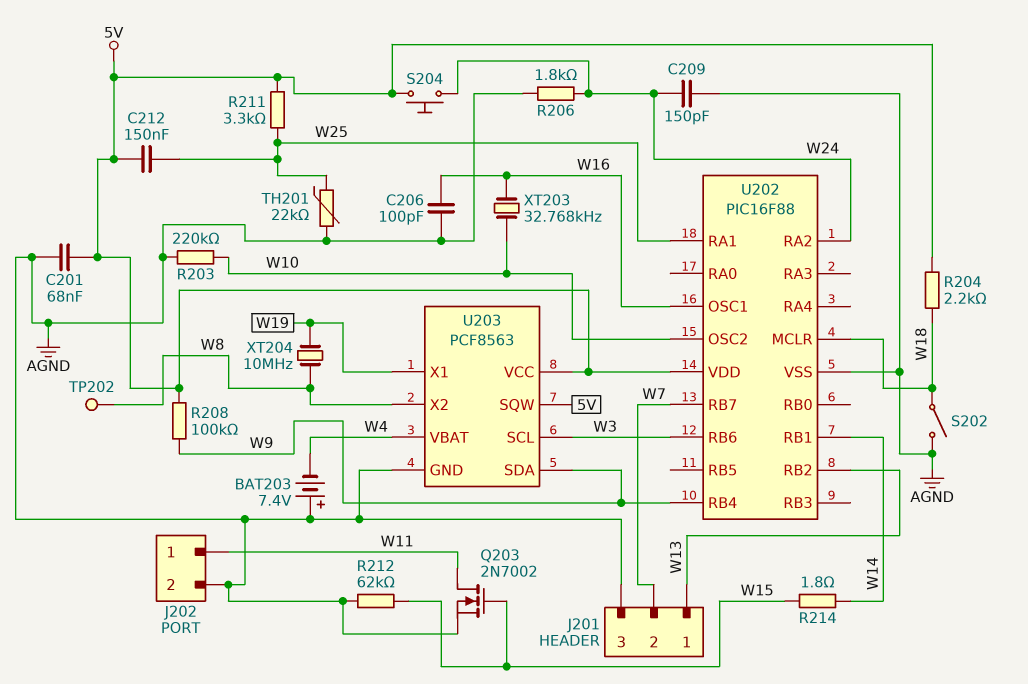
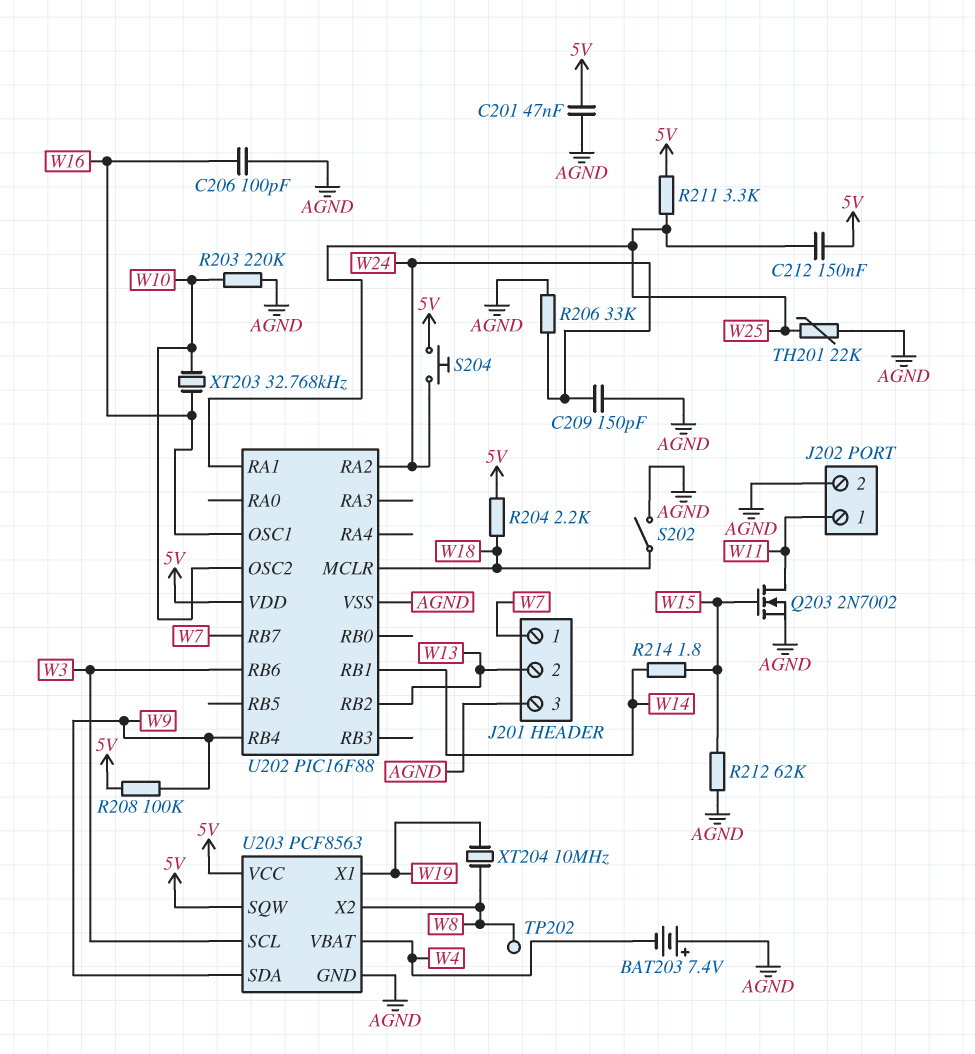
C201: 68nF (5V, AGND) -> 47nF (5V, AGND)
J201 pin 1: W13 -> W7
J201 pin 2: W7 -> W13
R206: 1.8k (AGND, W24) -> 33k (AGND, W24)

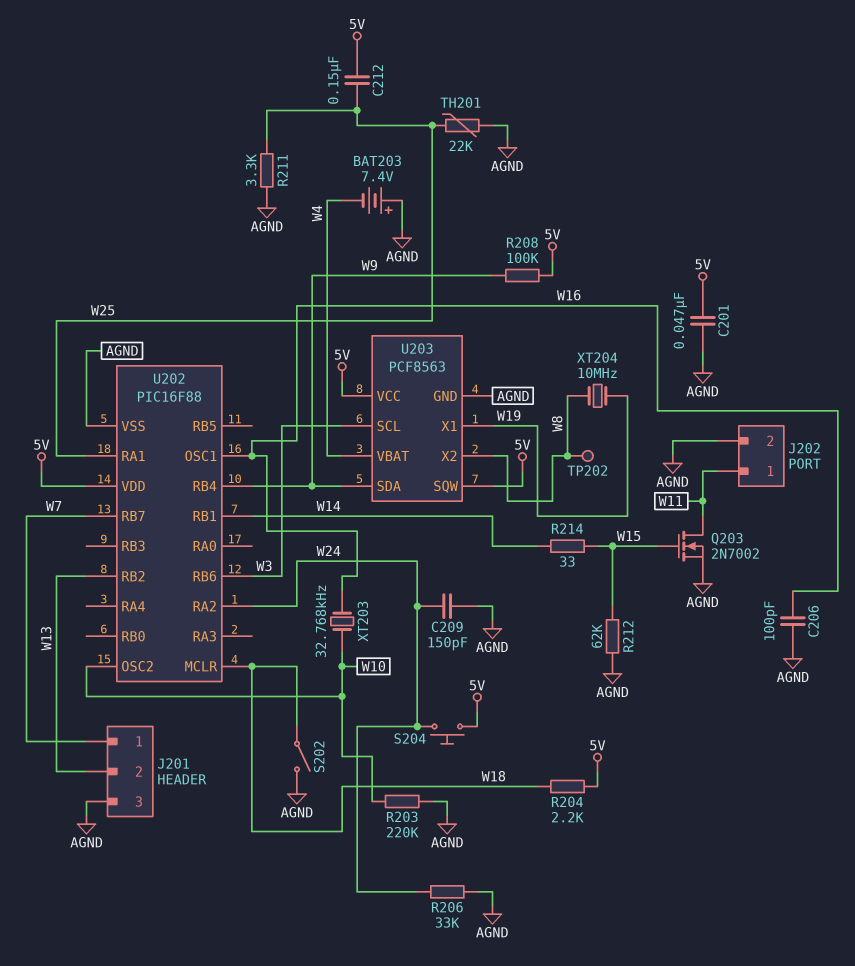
R211: 3.3k (5V, W25) -> 3.3k (AGND, W25)
R214: 1.8 (W14, W15) -> 33 (W14, W15)

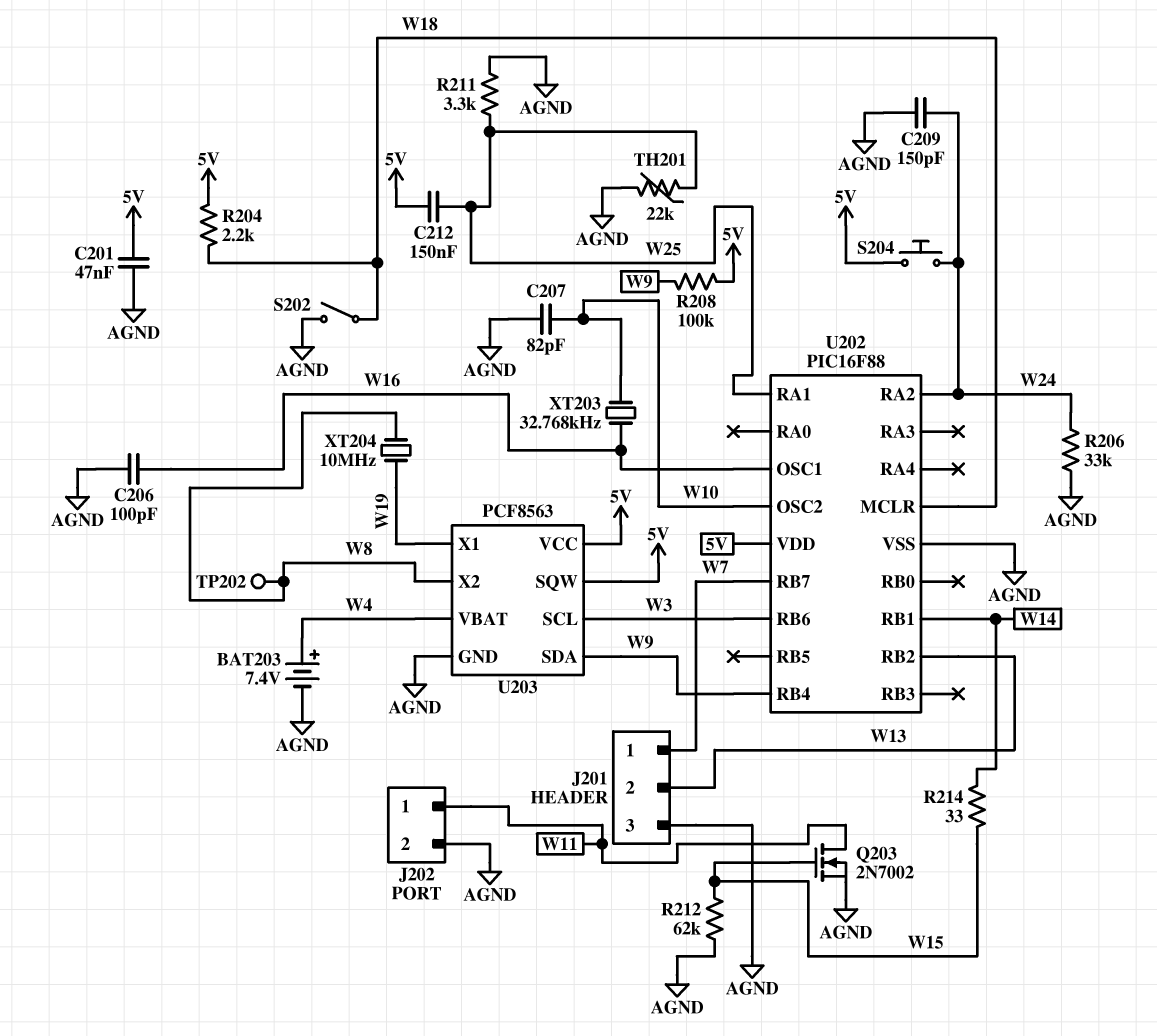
BAT203: 7.4V (plus AGND, minus W4) -> 7.4V (plus W4, minus AGND)
C207: none -> 82pF (AGND, W10)
R203: 220k (AGND, W10) -> none

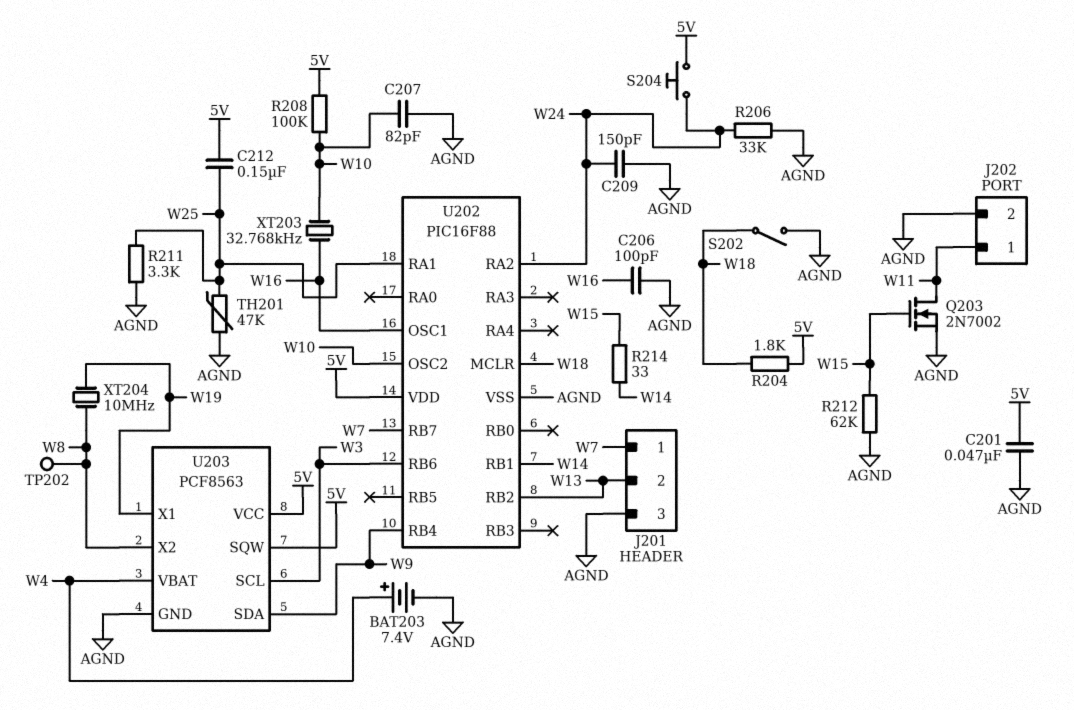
R204: 2.2k (5V, W18) -> 1.8k (5V, W18)
R208: 100k (5V, W9) -> 100k (5V, W10)
TH201: 22k (AGND, W25) -> 47k (AGND, W25)

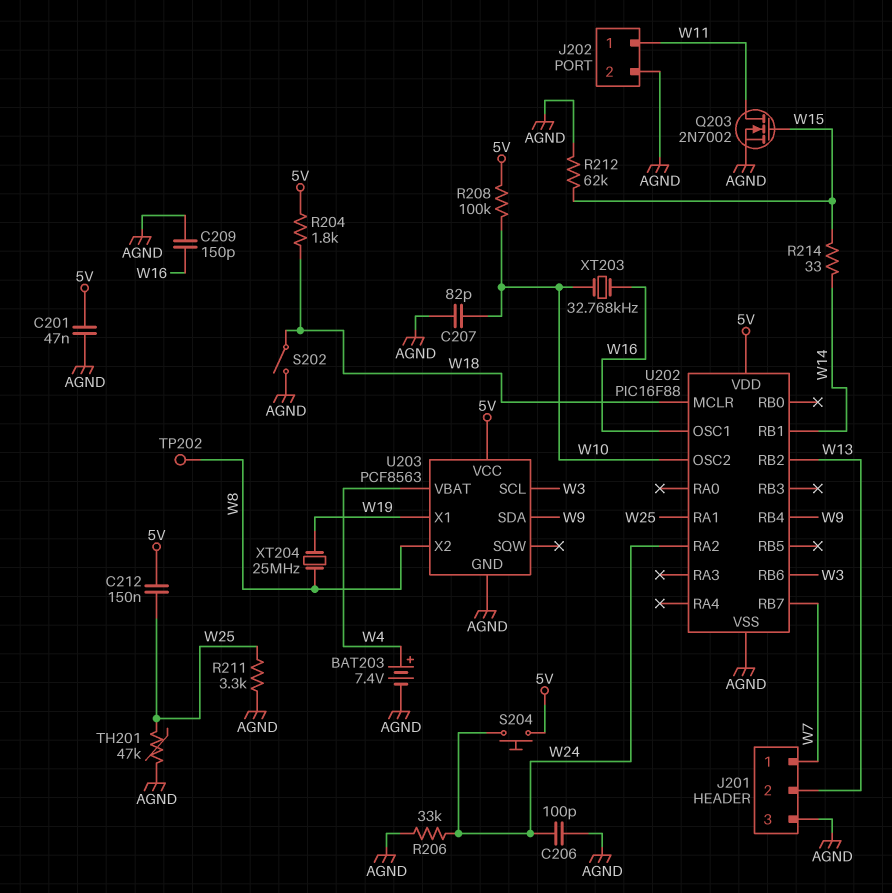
C206: 100pF (AGND, W16) -> 100pF (AGND, W24)
C209: 150pF (AGND, W24) -> 150pF (AGND, W16)
U203 pin SQW: 5V -> none
XT204: 10MHz (W8, W19) -> 25MHz (W8, W19)

